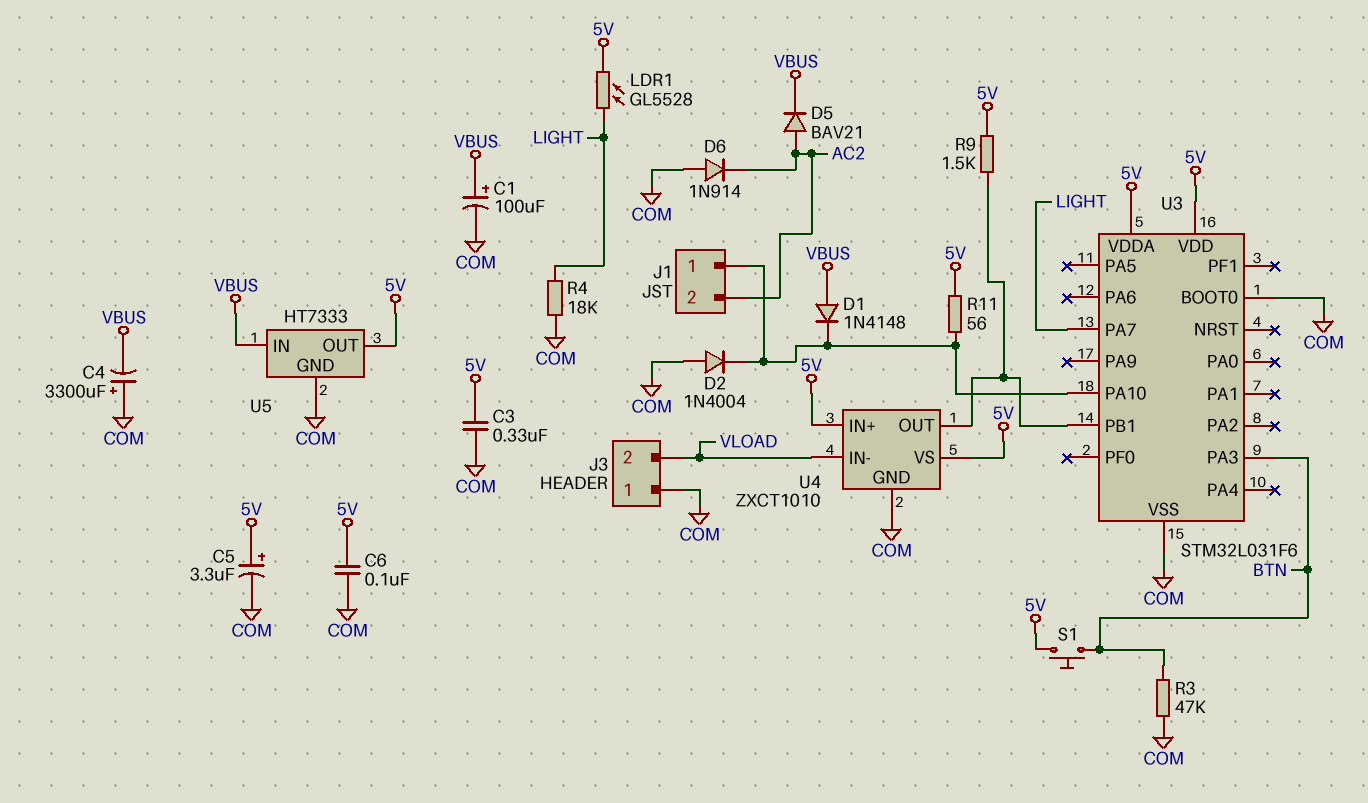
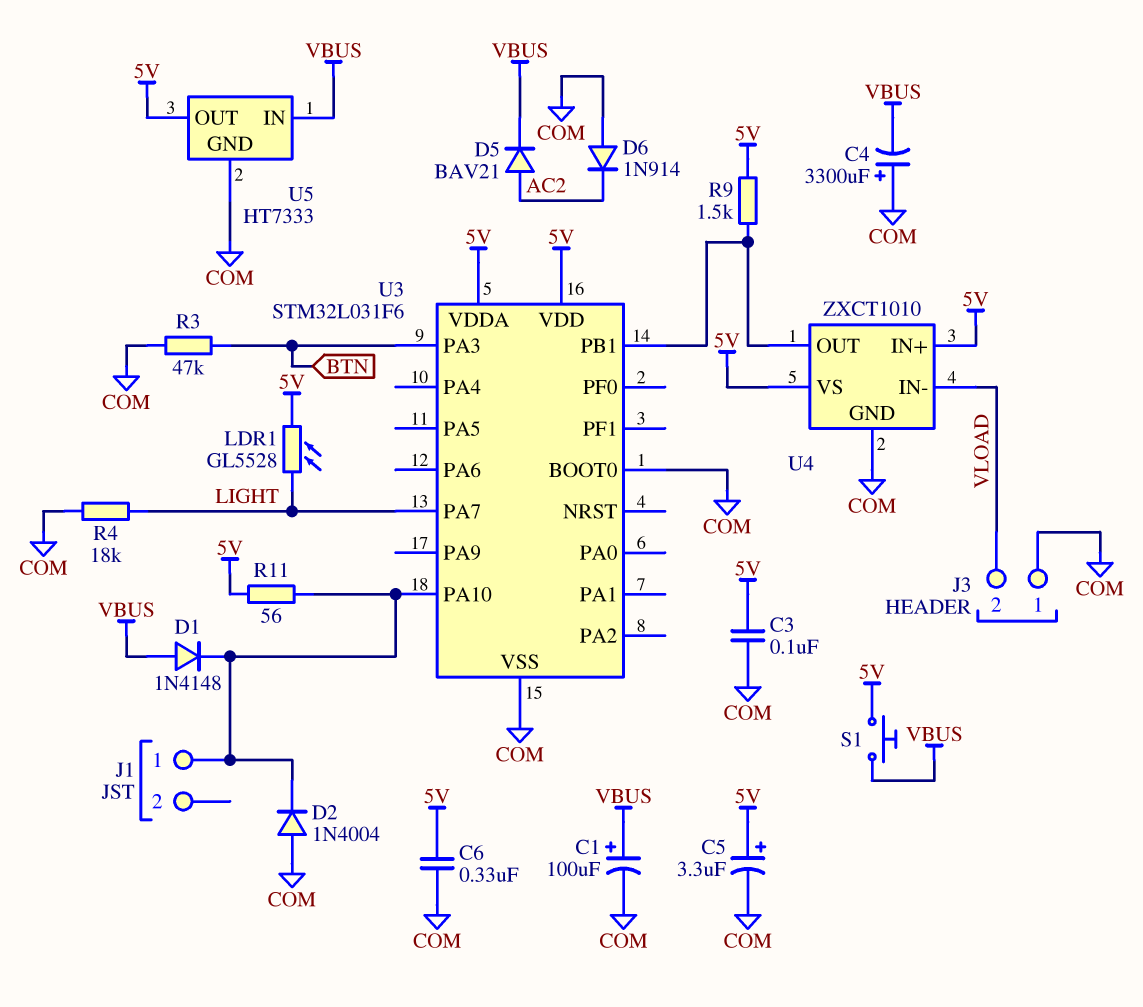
C3: 330nF (5V, COM) -> 100nF (5V, COM)
C6: 100nF (5V, COM) -> 330nF (5V, COM)
J1 pin 2: AC2 -> none
S1: button (5V, BTN) -> button (5V, VBUS)

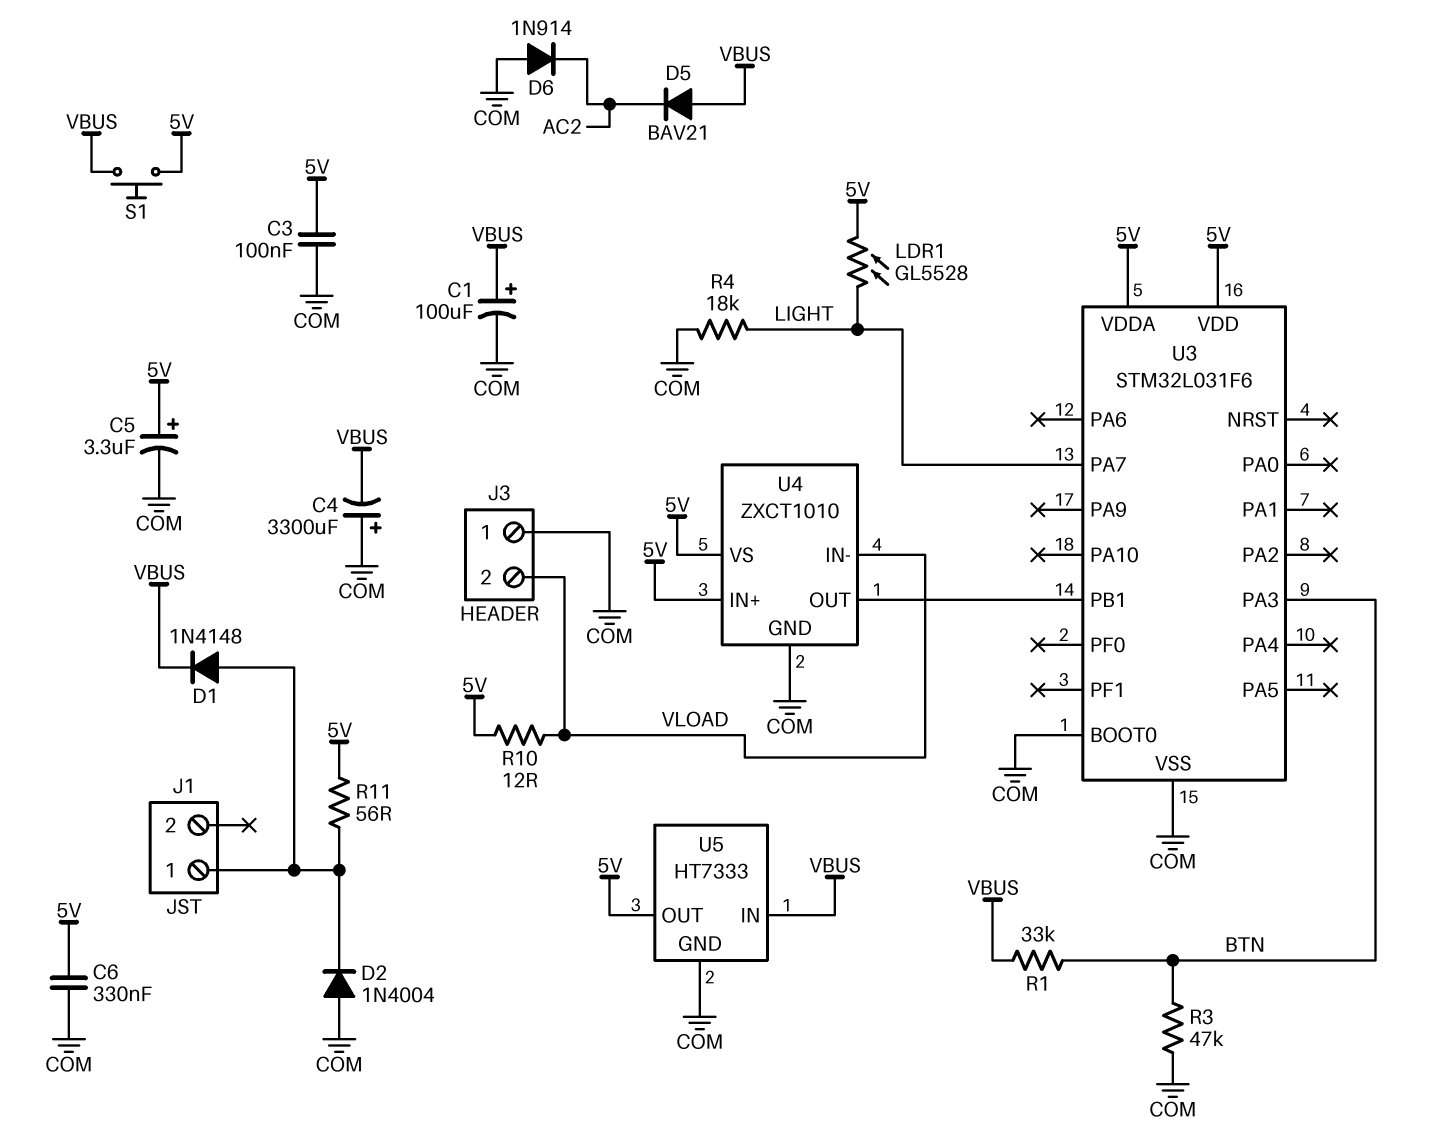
D1: diode 1N4148 (A VBUS, K J1/1) -> diode 1N4148 (A J1/1, K VBUS)
D5: diode BAV21 (A AC2, K VBUS) -> diode BAV21 (A VBUS, K AC2)
R1: none -> 33k (BTN, VBUS)
R9: 1.5k (5V, U3/PB1) -> none
R10: none -> 12 (5V, VLOAD)
U3 pin PA10: J1/1 -> none

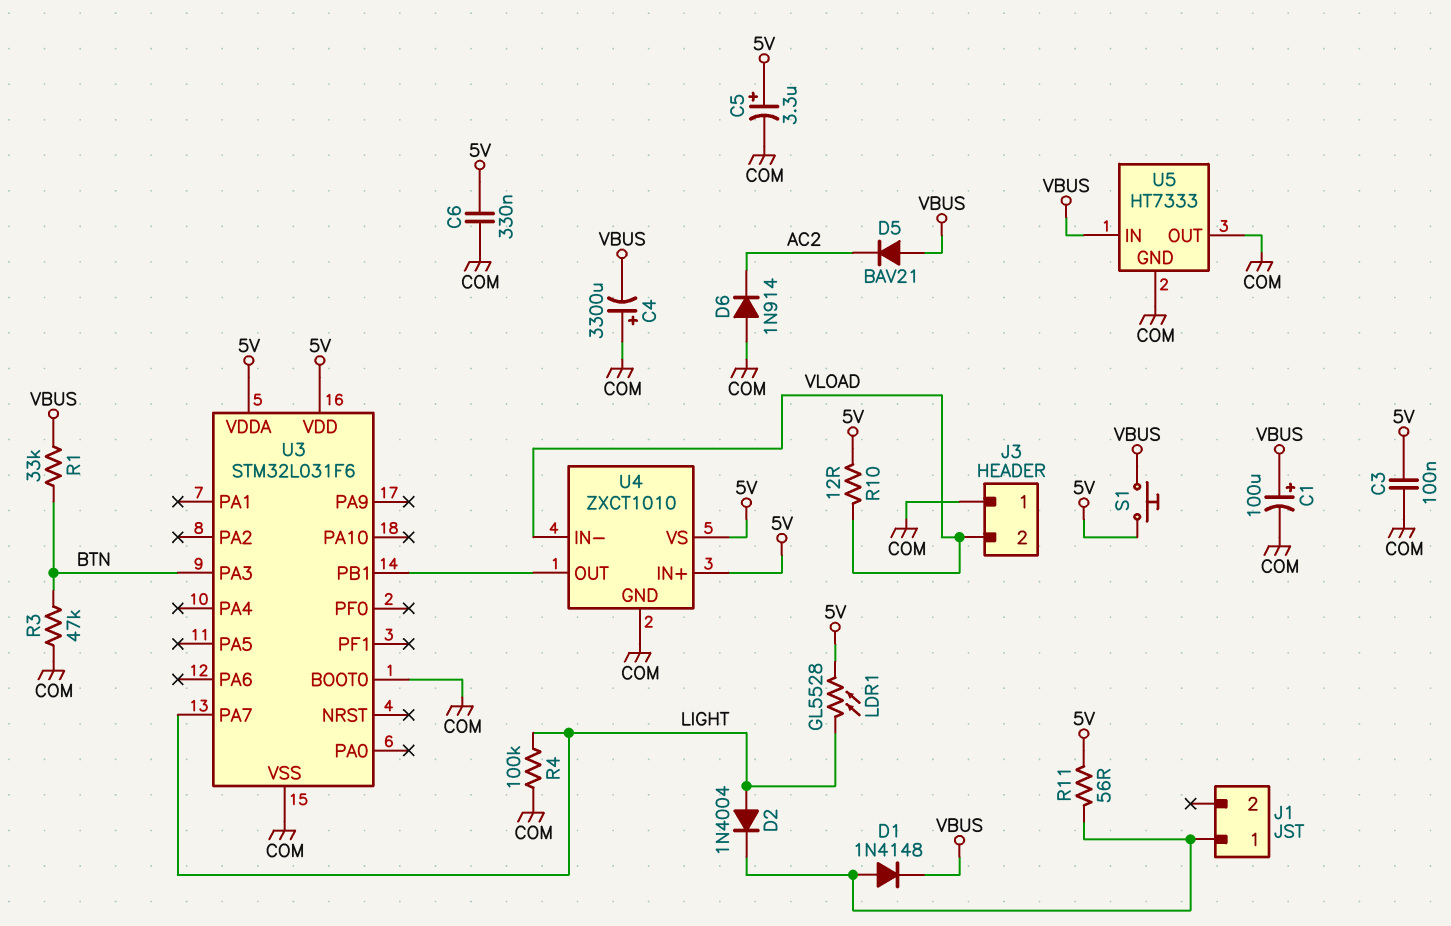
D2: diode 1N4004 (A COM, K J1/1) -> diode 1N4004 (A LIGHT, K J1/1)
R4: 18k (COM, LIGHT) -> 100k (COM, LIGHT)
U5 pin OUT: 5V -> COM

